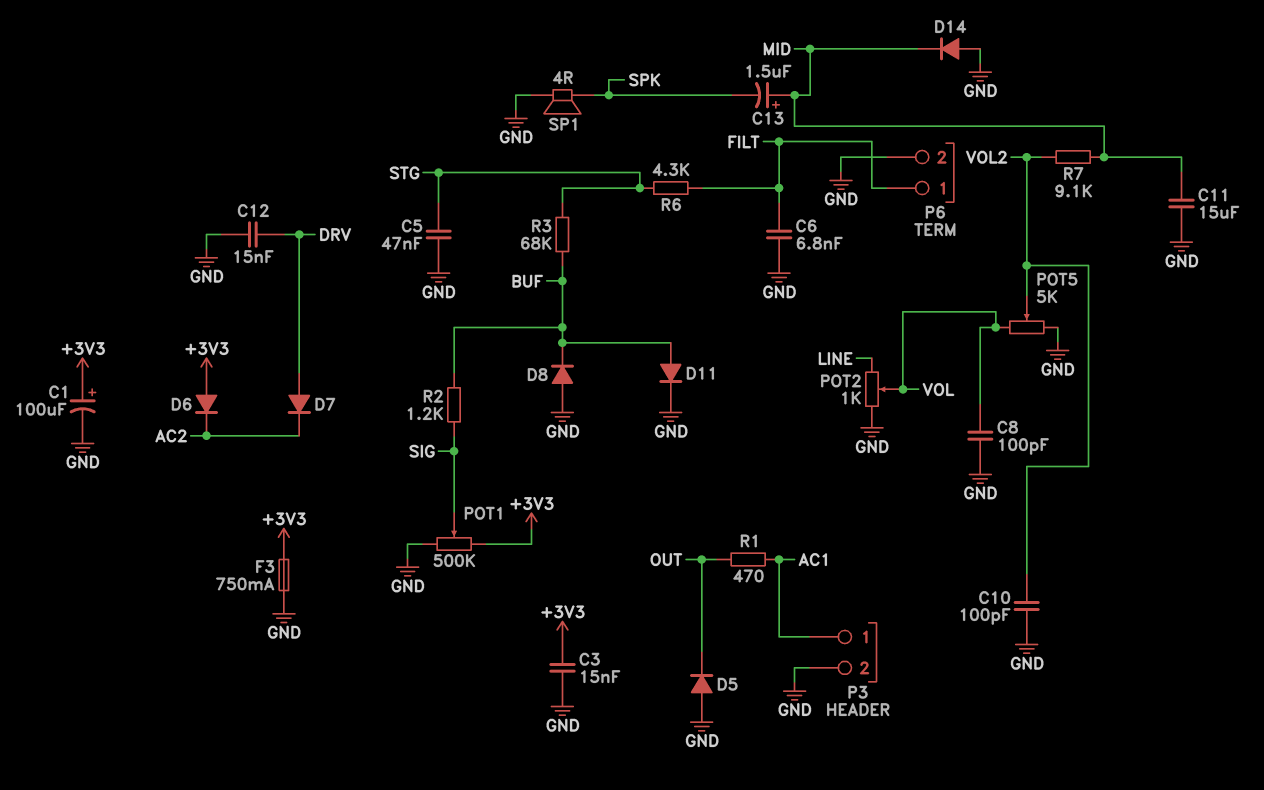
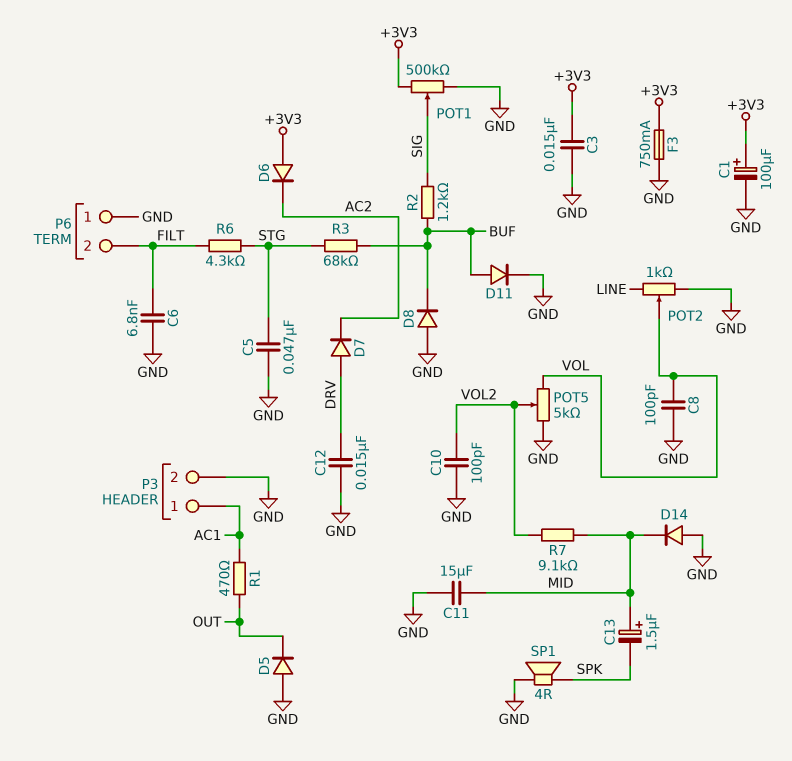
P6 pin 1: FILT -> GND
P6 pin 2: GND -> FILT

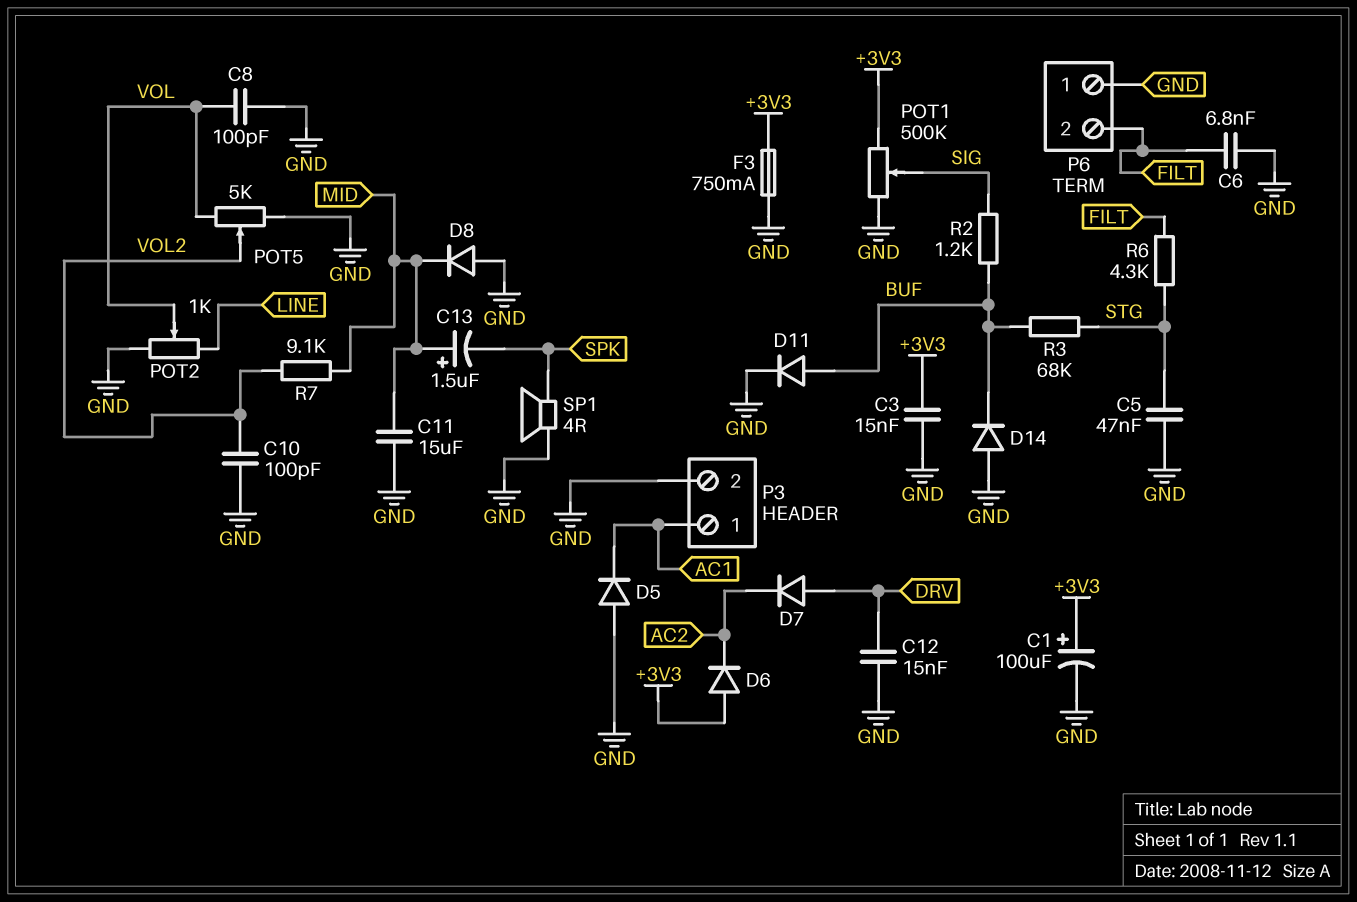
D5: diode (A GND, K OUT) -> diode (A GND, K AC1)
D8: diode (A GND, K BUF) -> diode (A GND, K MID)
D14: diode (A GND, K MID) -> diode (A GND, K BUF)
R1: 470 (AC1, OUT) -> none

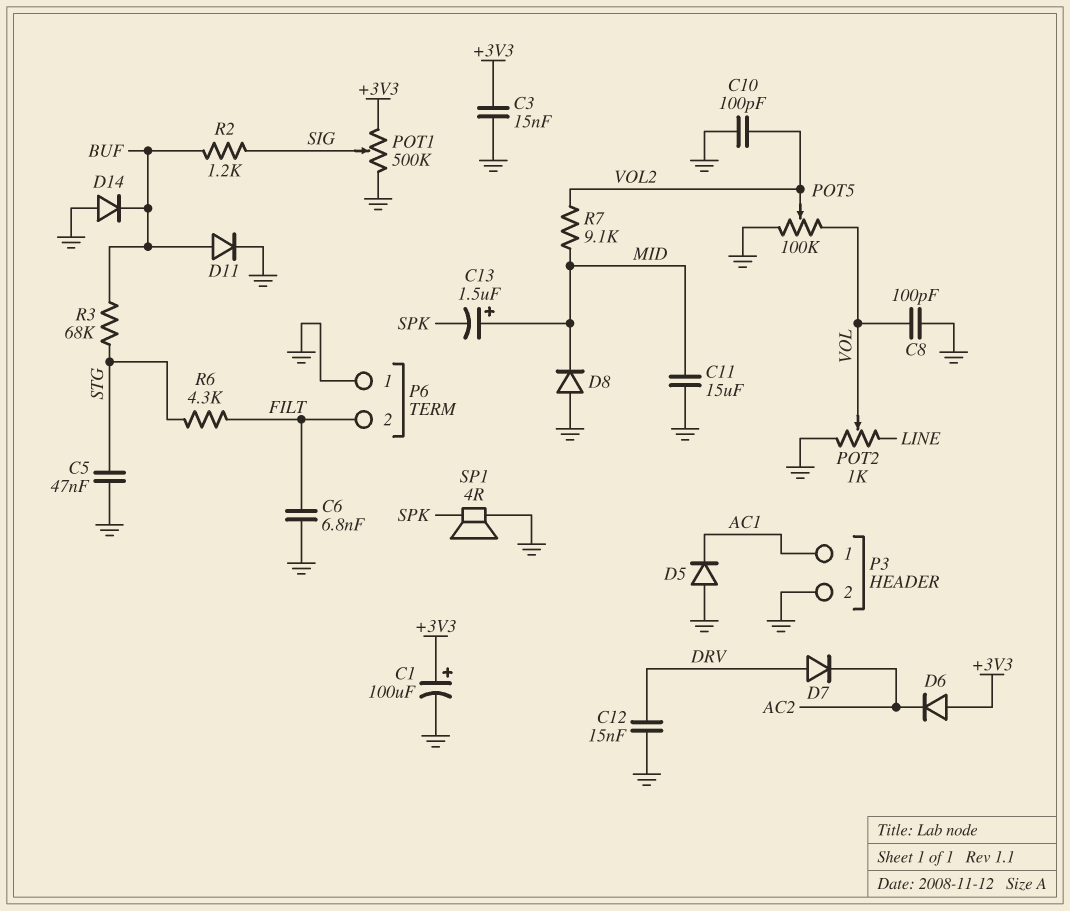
F3: 750mA (+3V3, GND) -> none
POT5: 5k (GND, VOL, wiper VOL2) -> 100k (GND, VOL, wiper VOL2)

